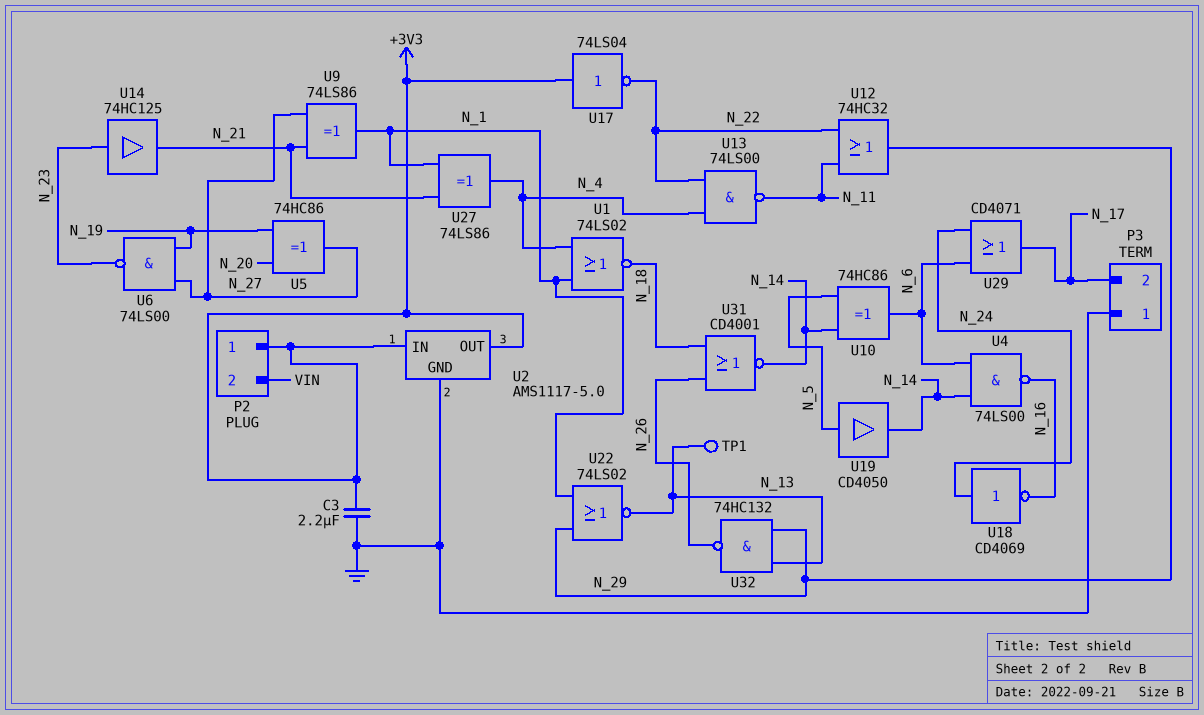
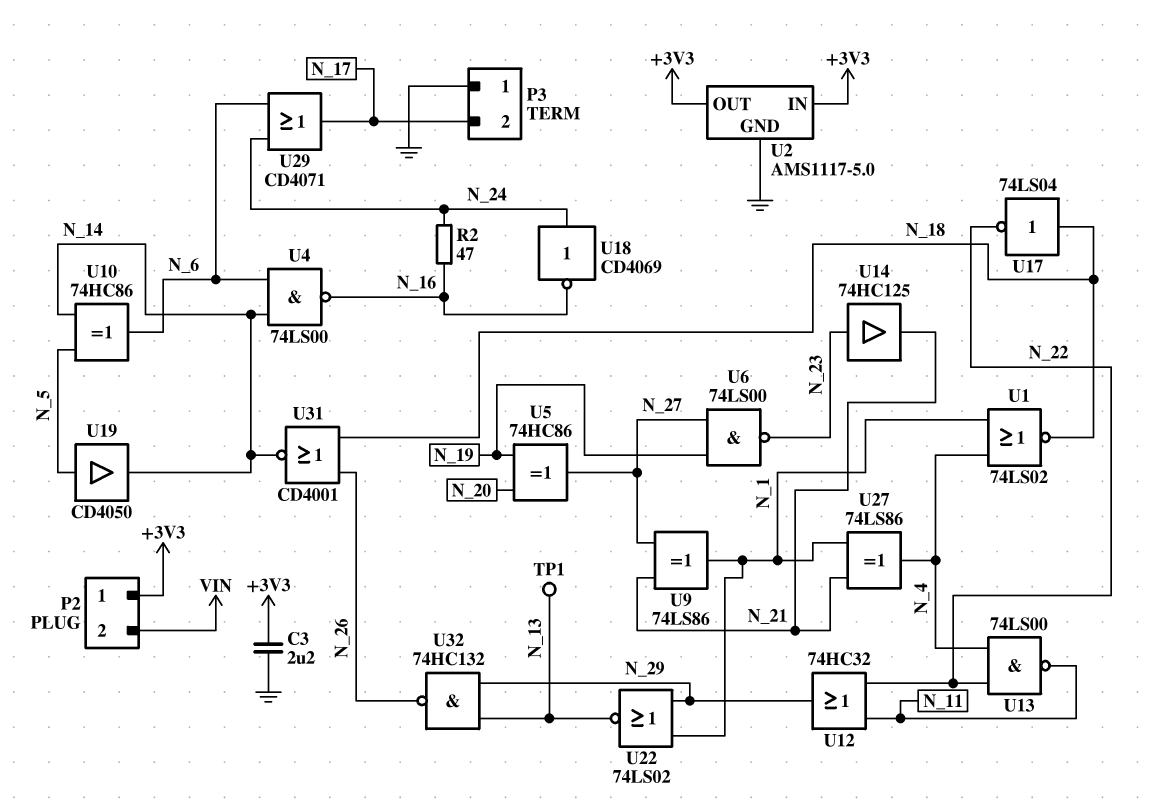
R2: none -> 47 (N_16, N_24)
U17: NOT 74LS04 (in +3V3, out N_22) -> NOT 74LS04 (in N_18, out N_22)

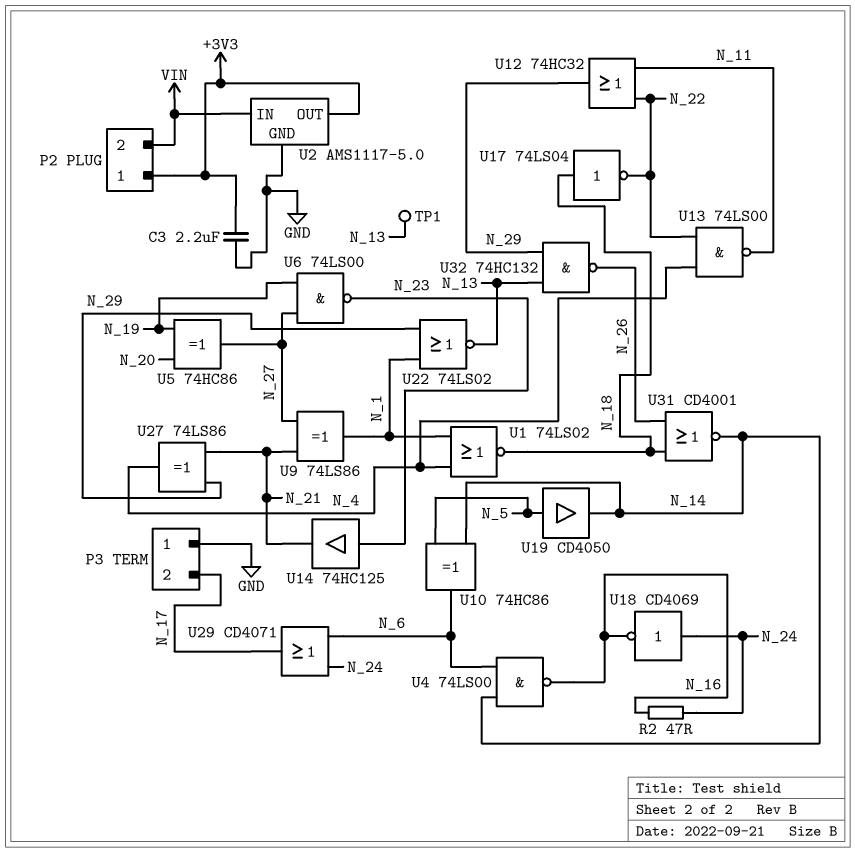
U2 pin IN: +3V3 -> VIN
U27: XOR 74LS86 (in N_1, in N_21, out N_4) -> XOR 74LS86 (in N_21, in N_29, out N_4)

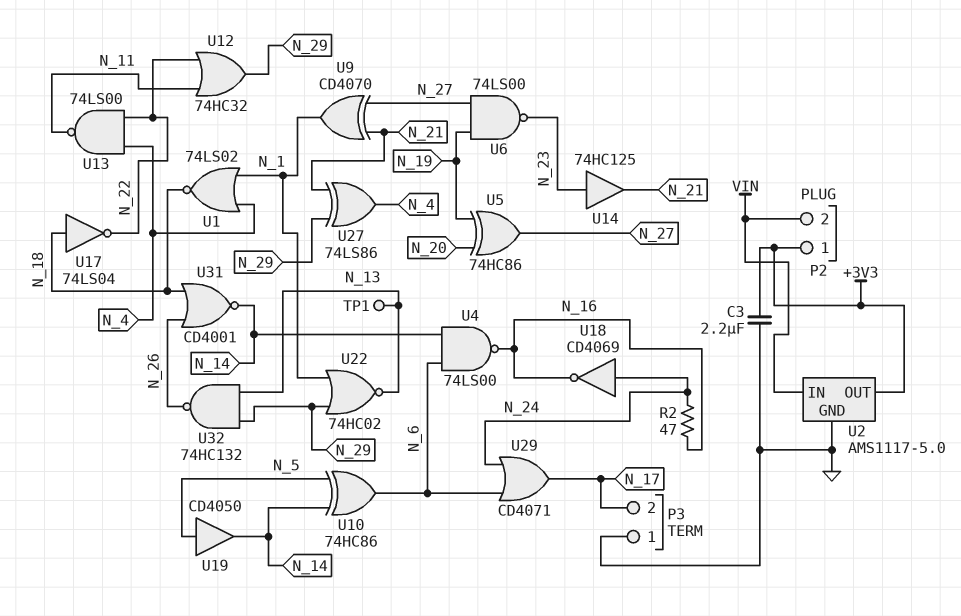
U9: XOR 74LS86 (in N_21, in N_27, out N_1) -> XOR CD4070 (in N_21, in N_27, out N_1)
U22: NOR 74LS02 (in N_1, in N_29, out N_13) -> NOR 74HC02 (in N_1, in N_29, out N_13)

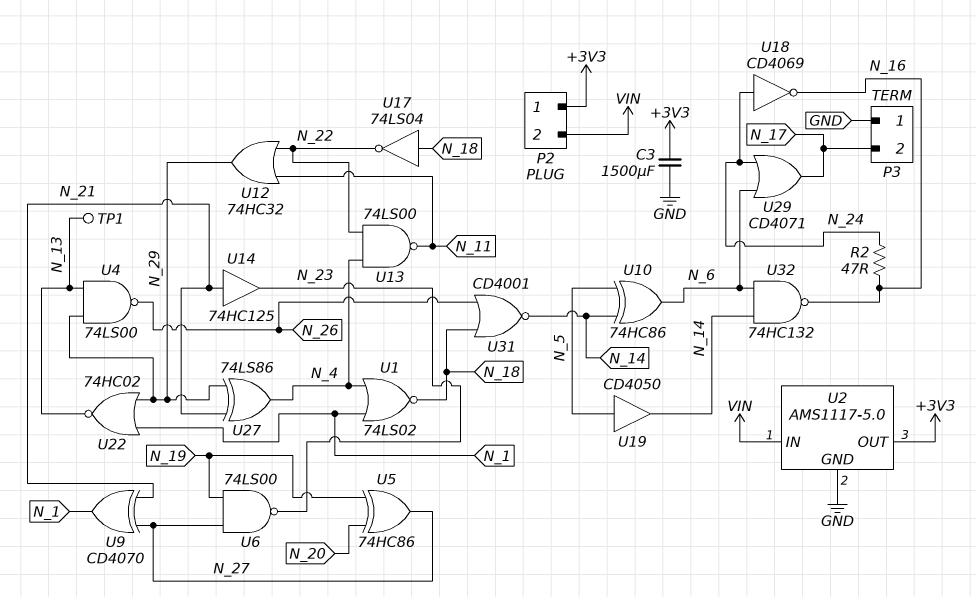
C3: 2.2uF (+3V3, GND) -> 1500uF (+3V3, GND)
U4: NAND 74LS00 (in N_6, in N_14, out N_16) -> NAND 74LS00 (in N_13, in N_29, out N_26)
U14: buffer 74HC125 (in N_23, out N_21) -> buffer 74HC125 (in N_21, out N_23)
U32: NAND 74HC132 (in N_13, in N_29, out N_26) -> NAND 74HC132 (in N_6, in N_14, out N_16)

